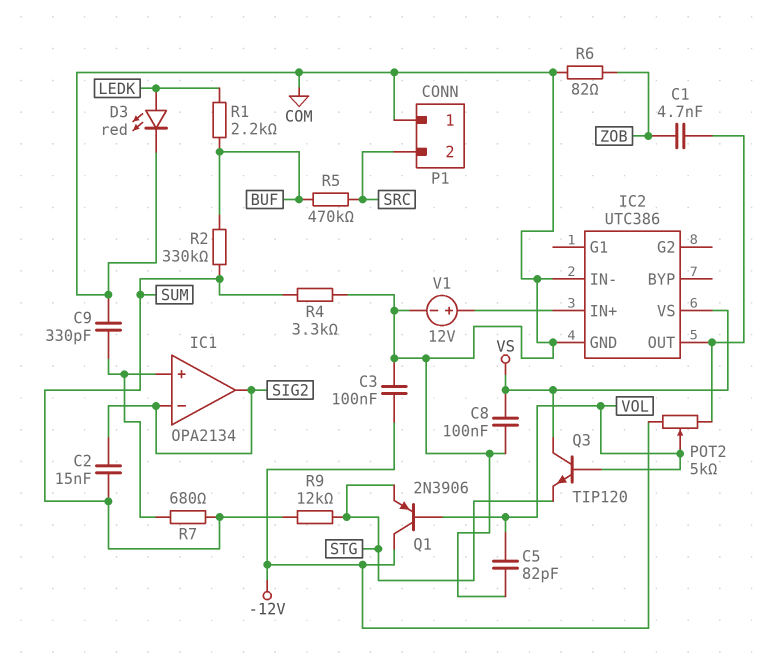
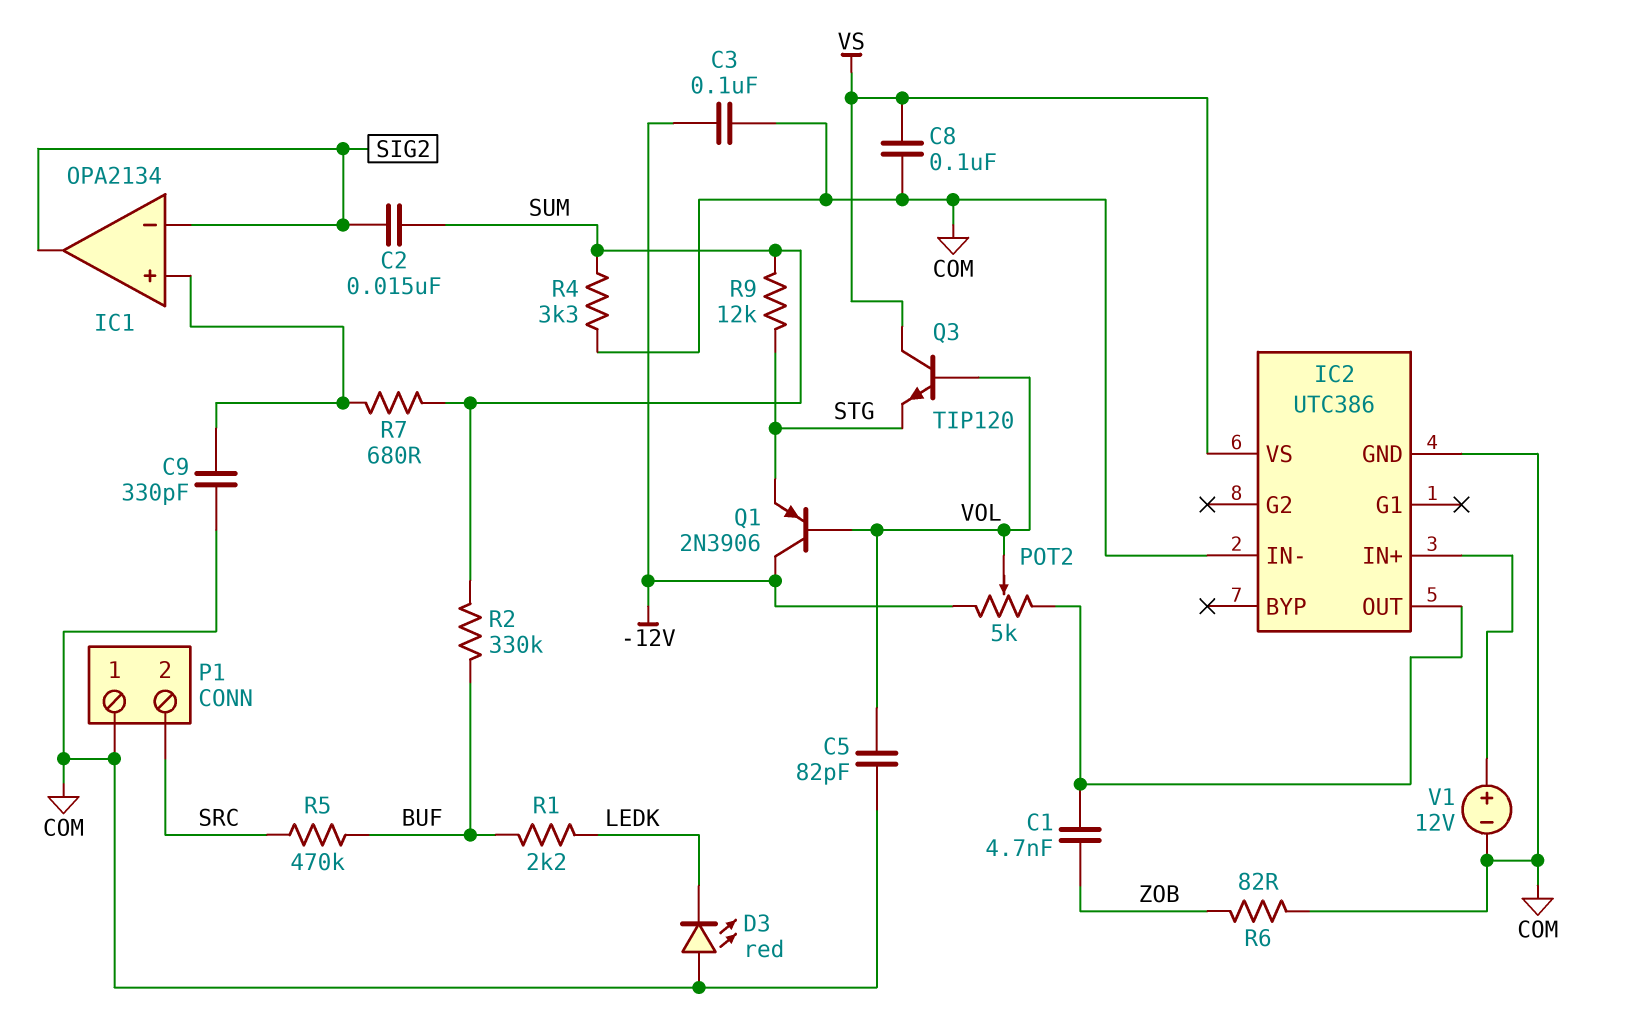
D3: LED red (A LEDK, K COM) -> LED red (A COM, K LEDK)

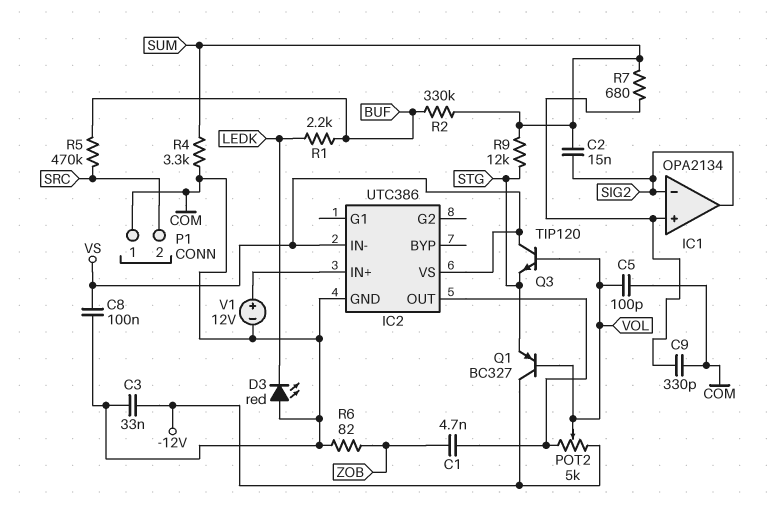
C3: 100nF (-12V, COM) -> 33nF (-12V, COM)
C5: 82pF (COM, VOL) -> 100pF (COM, VOL)
IC2 pin IN-: COM -> VS
Q1: PNP 2N3906 (B VOL, C -12V, E STG) -> PNP BC327 (B VOL, C -12V, E STG)

